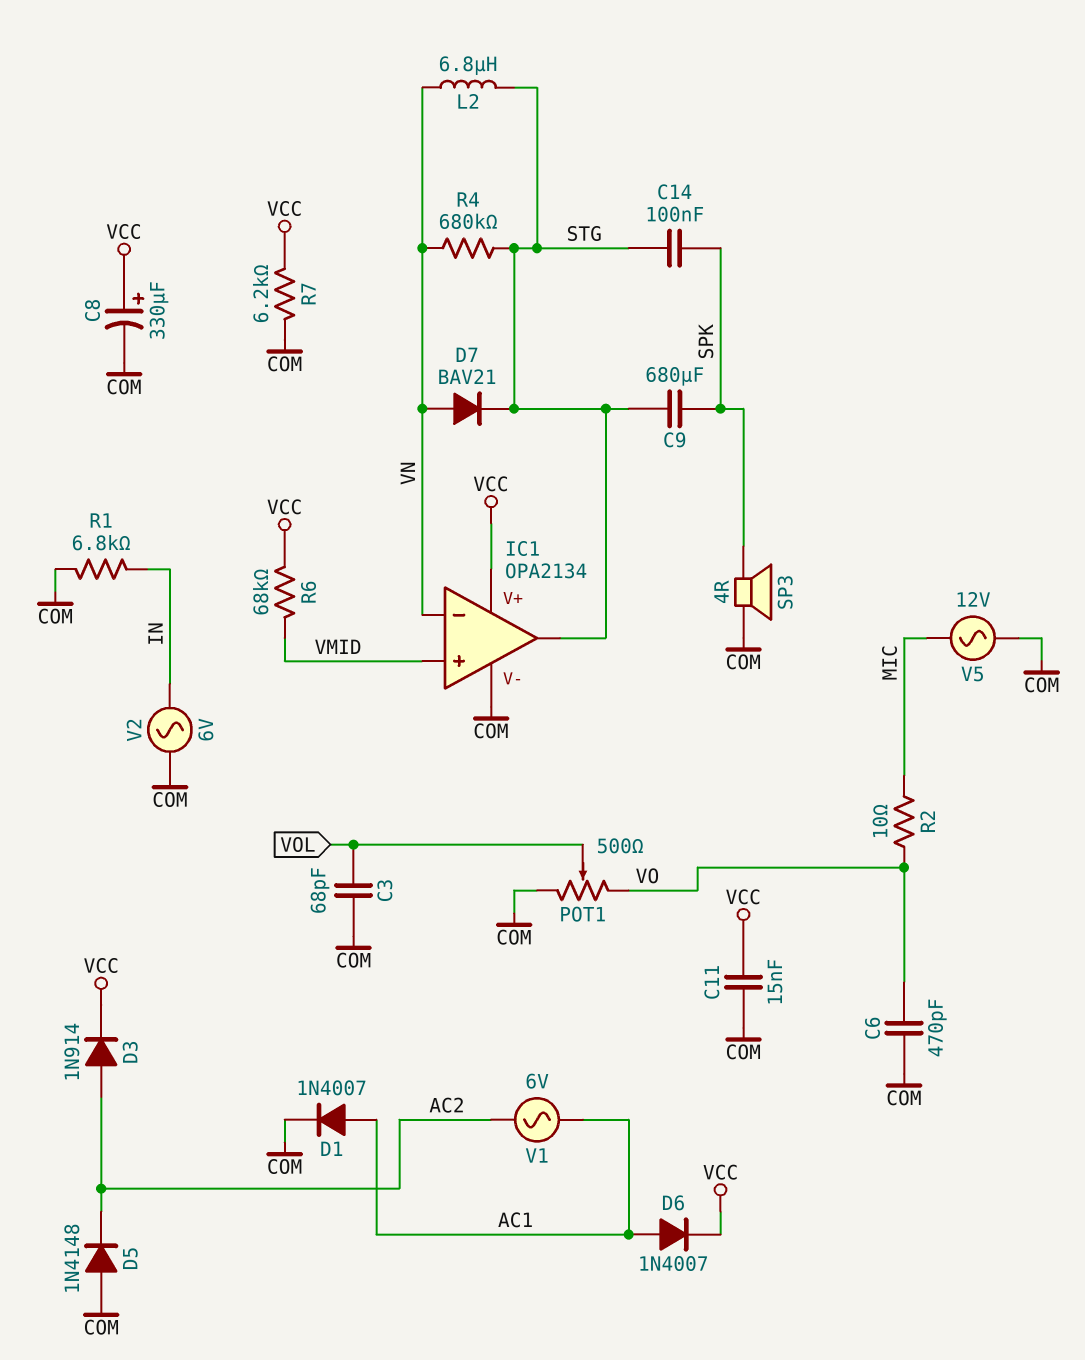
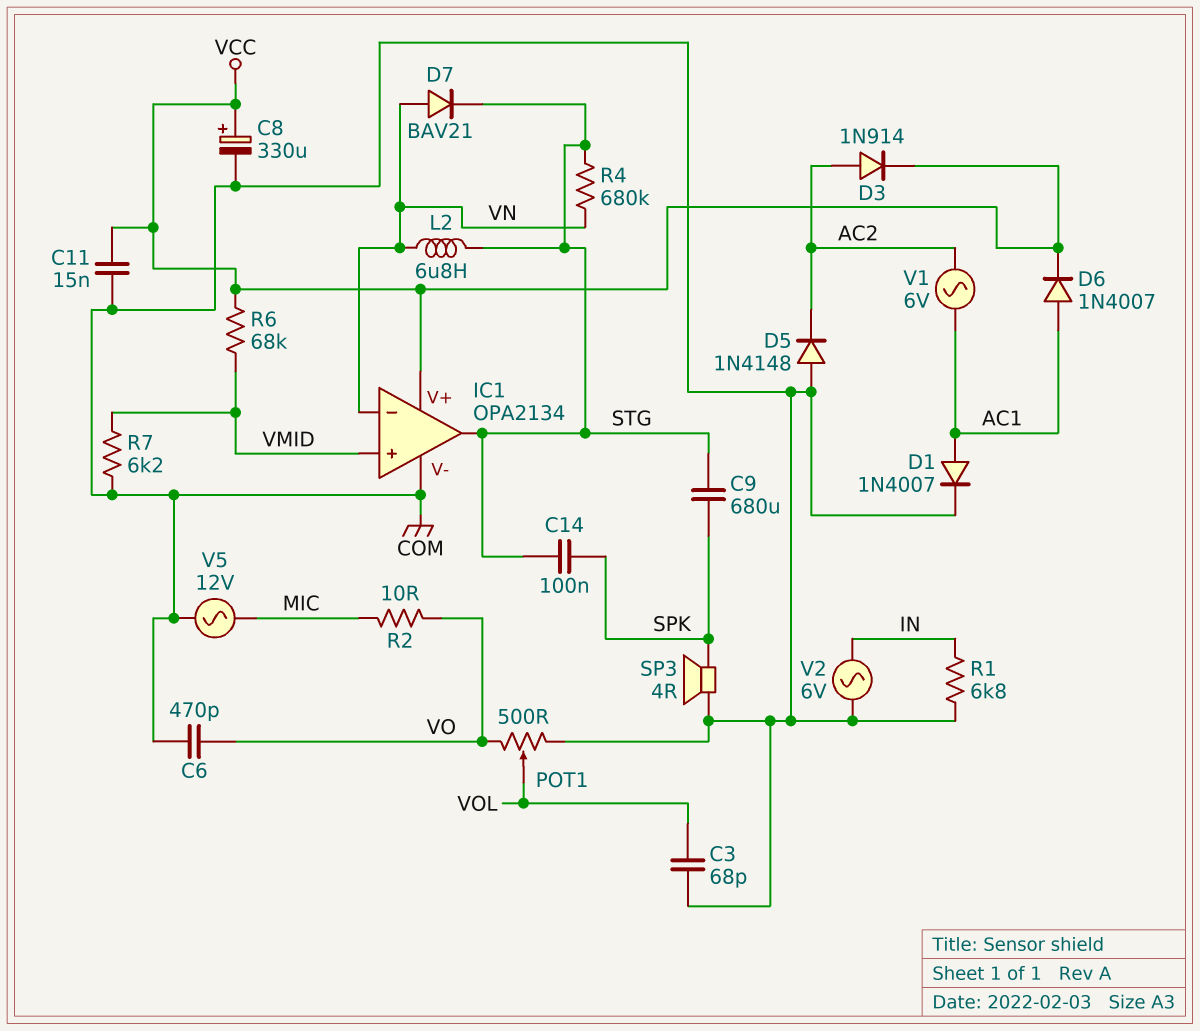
R7: 6.2k (COM, VCC) -> 6.2k (COM, VMID)

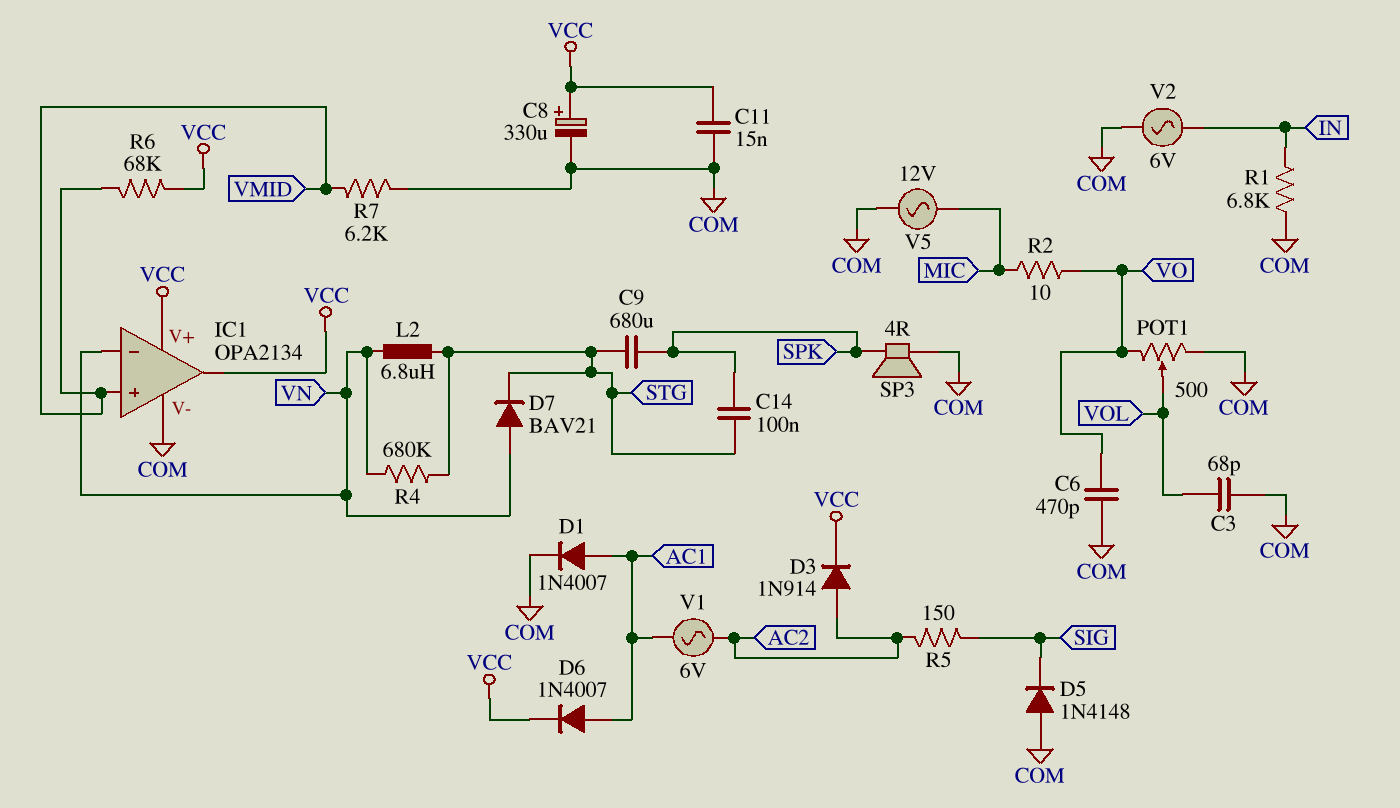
D5: diode 1N4148 (A COM, K AC2) -> diode 1N4148 (A COM, K SIG)
IC1 pin out: STG -> VCC
R5: none -> 150 (AC2, SIG)

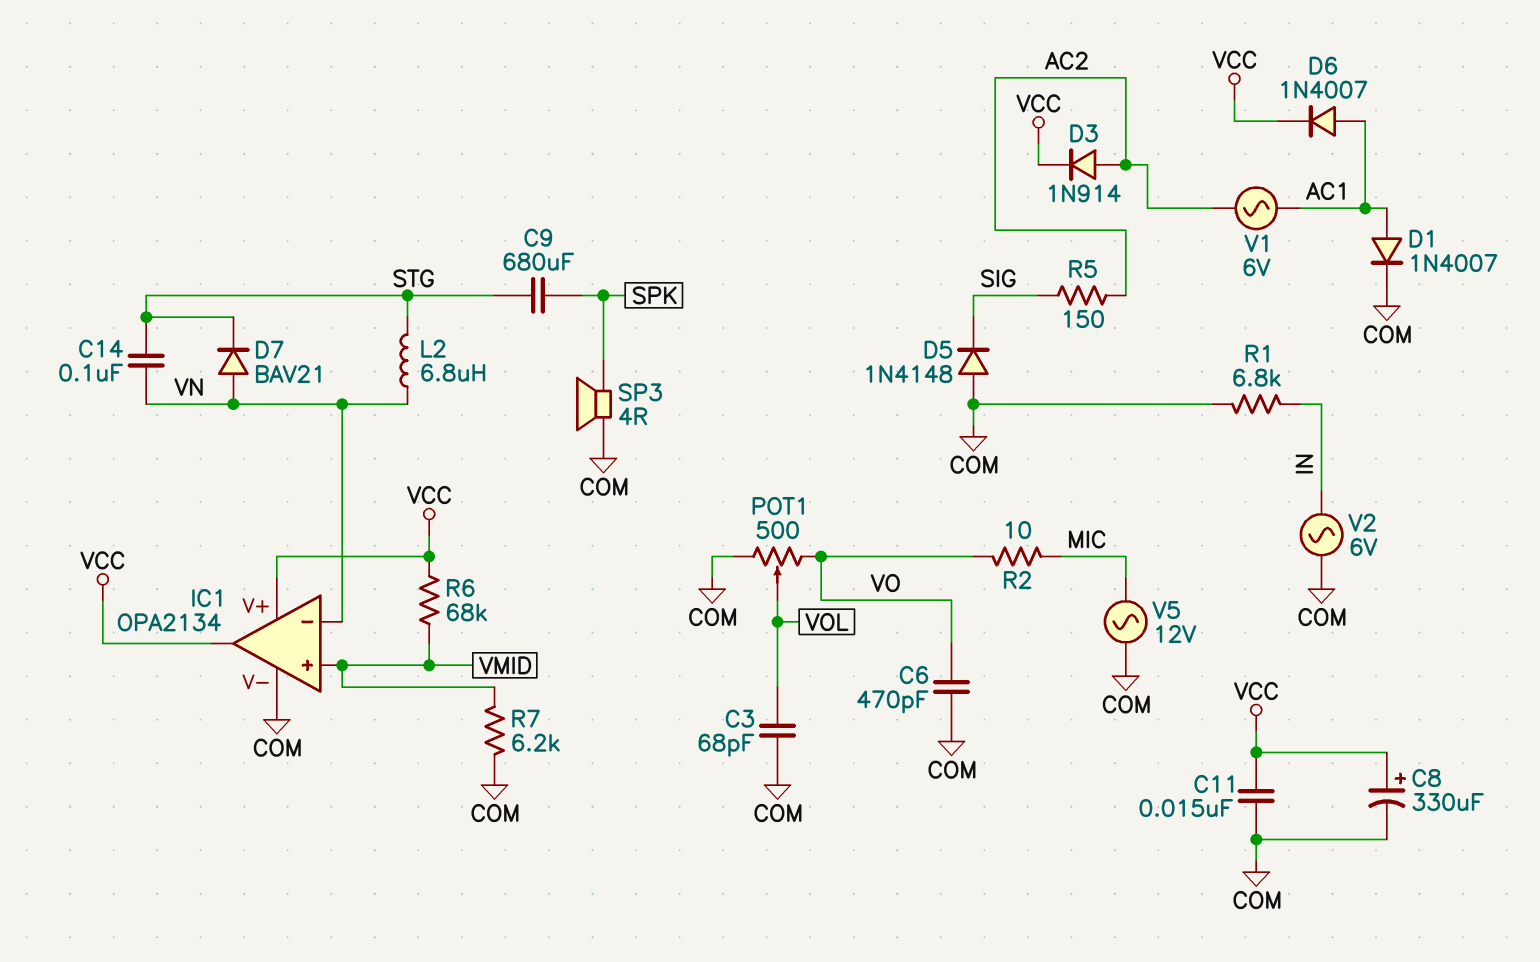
C14: 100nF (SPK, STG) -> 100nF (STG, VN)
R4: 680k (STG, VN) -> none

